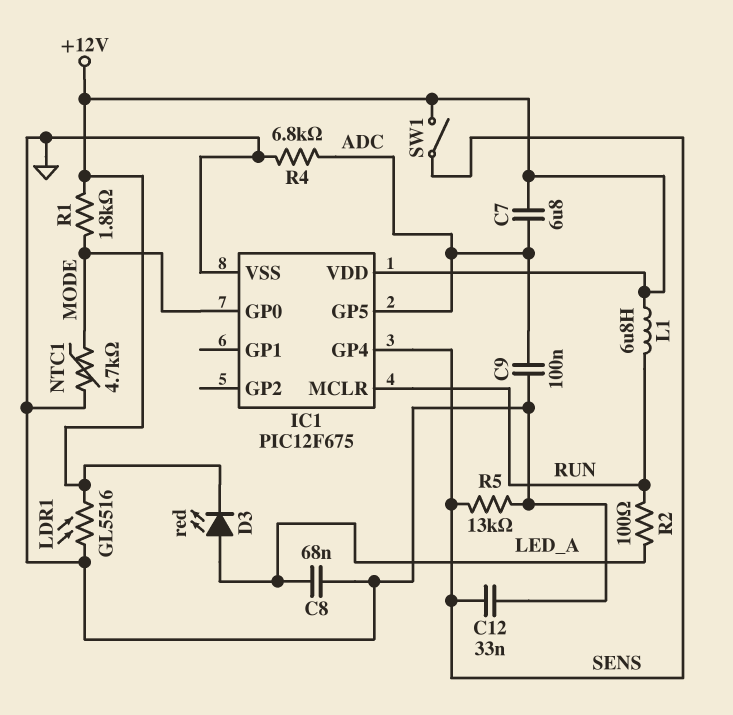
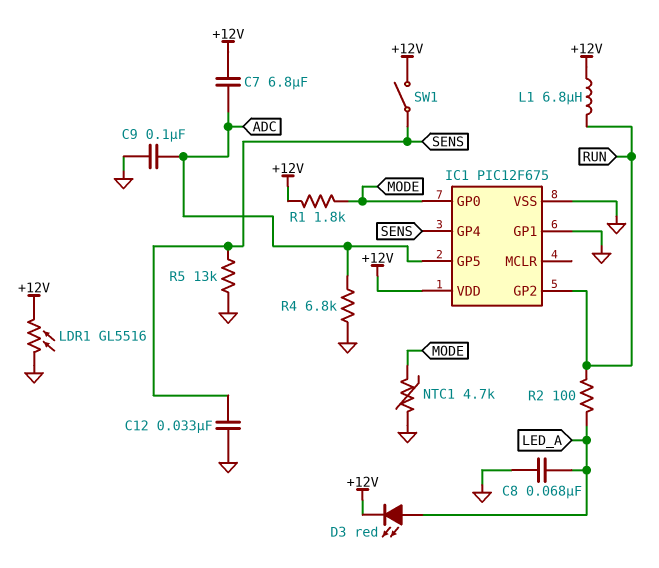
IC1 pin GP1: none -> GND
IC1 pin GP2: none -> RUN
IC1 pin MCLR: RUN -> none

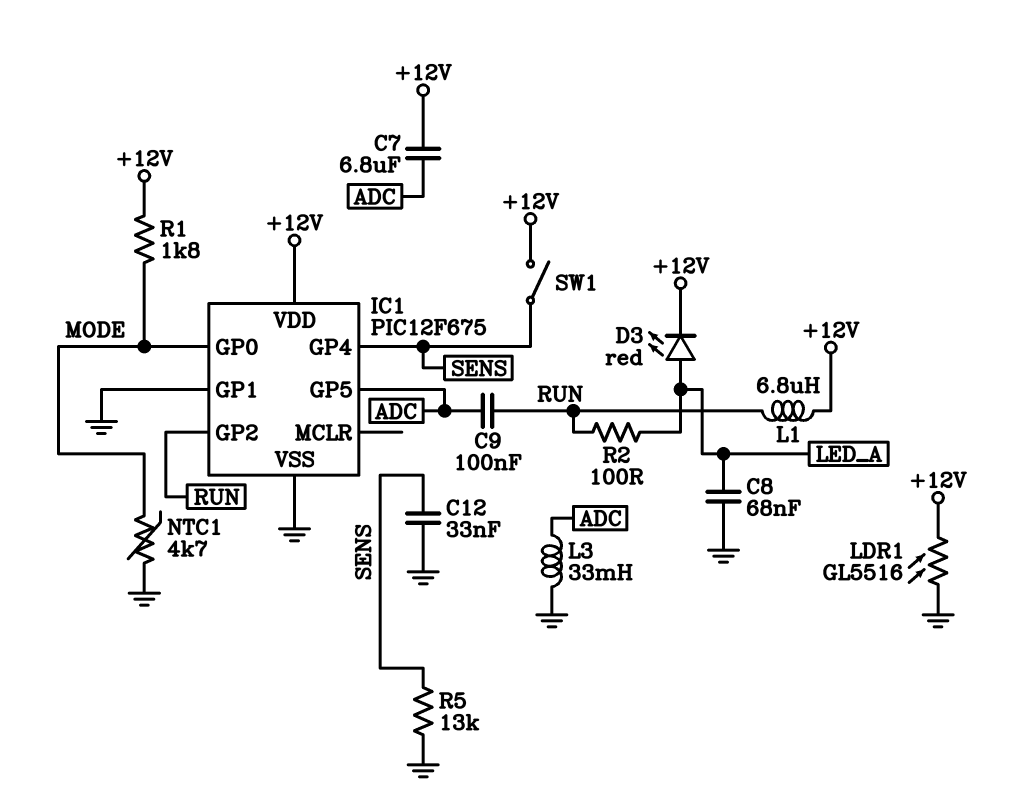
C9: 100nF (ADC, GND) -> 100nF (ADC, RUN)
L3: none -> 33mH (ADC, GND)
R4: 6.8k (ADC, GND) -> none

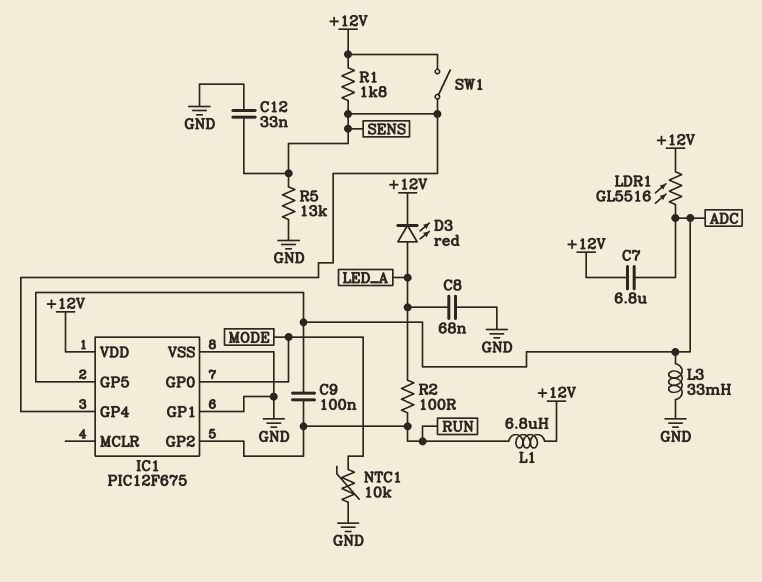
LDR1: GL5516 (+12V, GND) -> GL5516 (+12V, ADC)
NTC1: 4.7k (GND, MODE) -> 10k (GND, MODE)
R1: 1.8k (+12V, MODE) -> 1.8k (+12V, SENS)

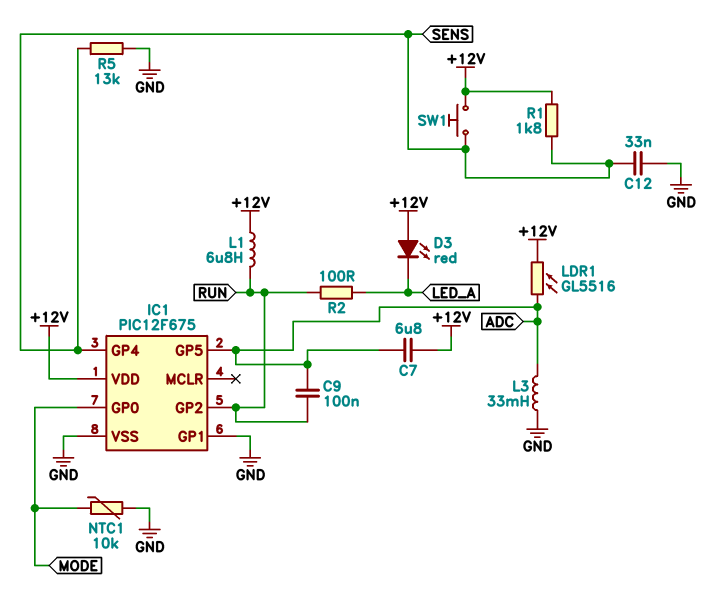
C8: 68nF (GND, LED_A) -> none
D3: LED red (A LED_A, K +12V) -> LED red (A +12V, K LED_A)
SW1: switch (+12V, SENS) -> button (+12V, SENS)

